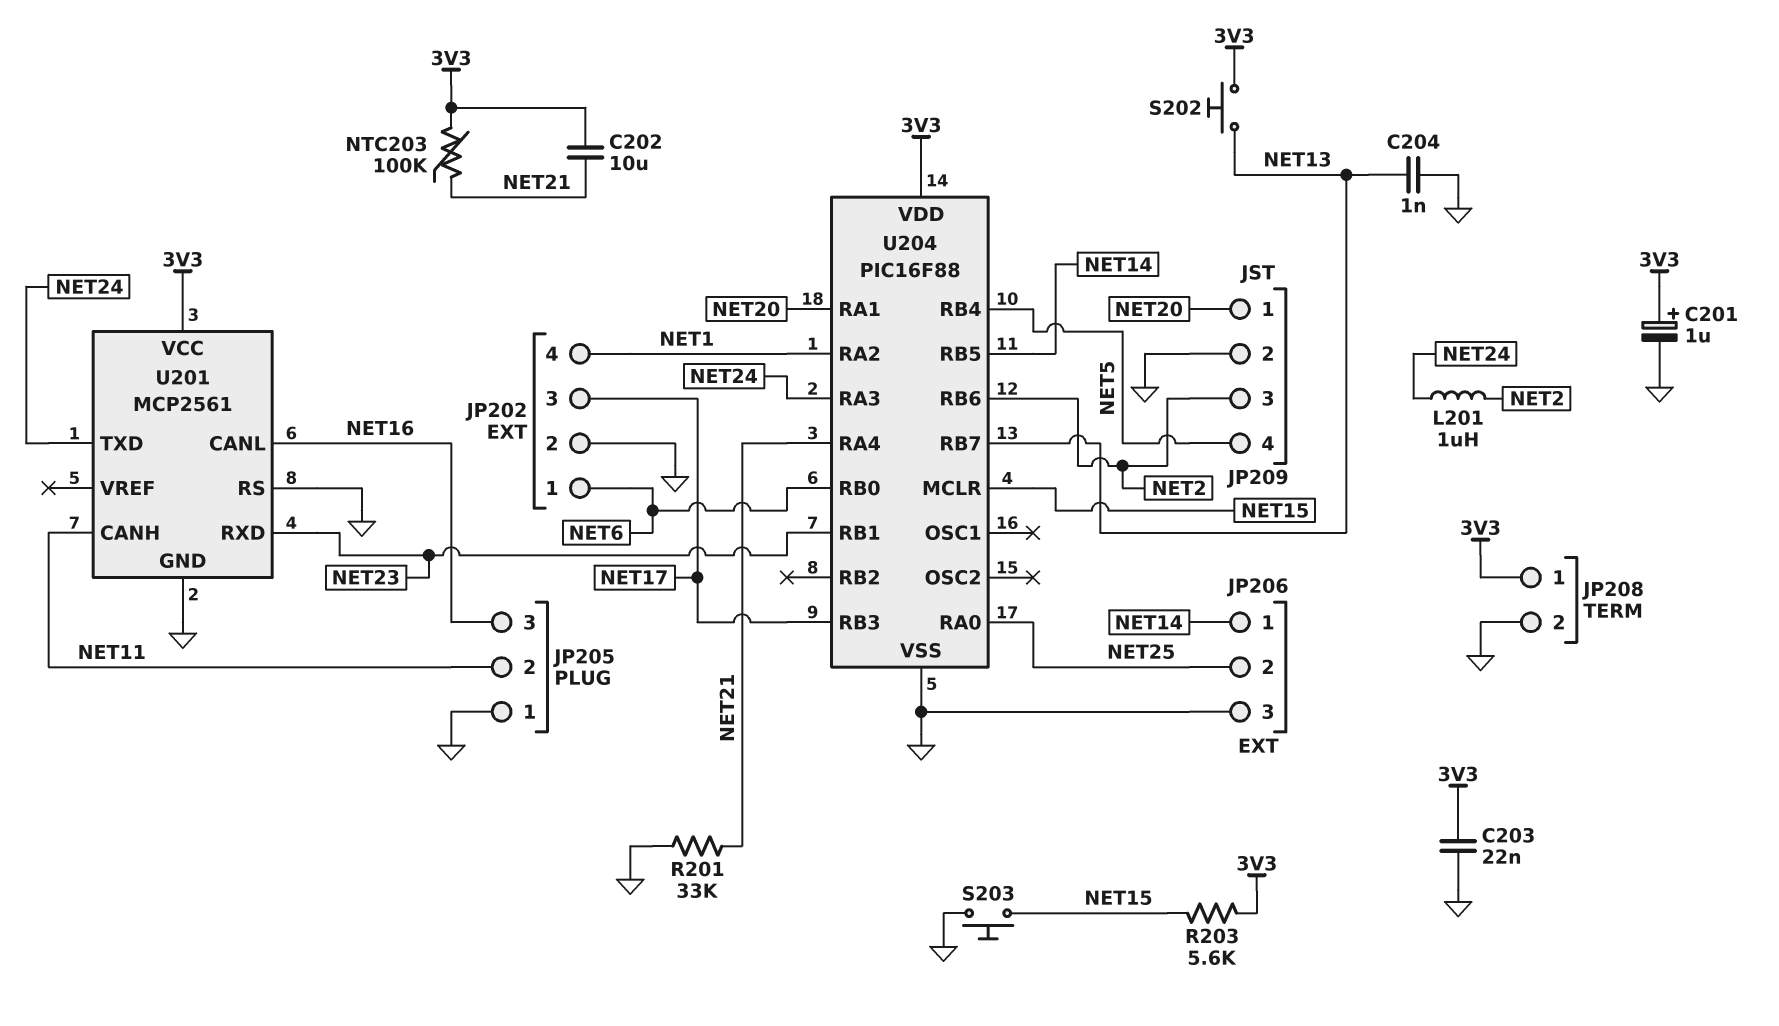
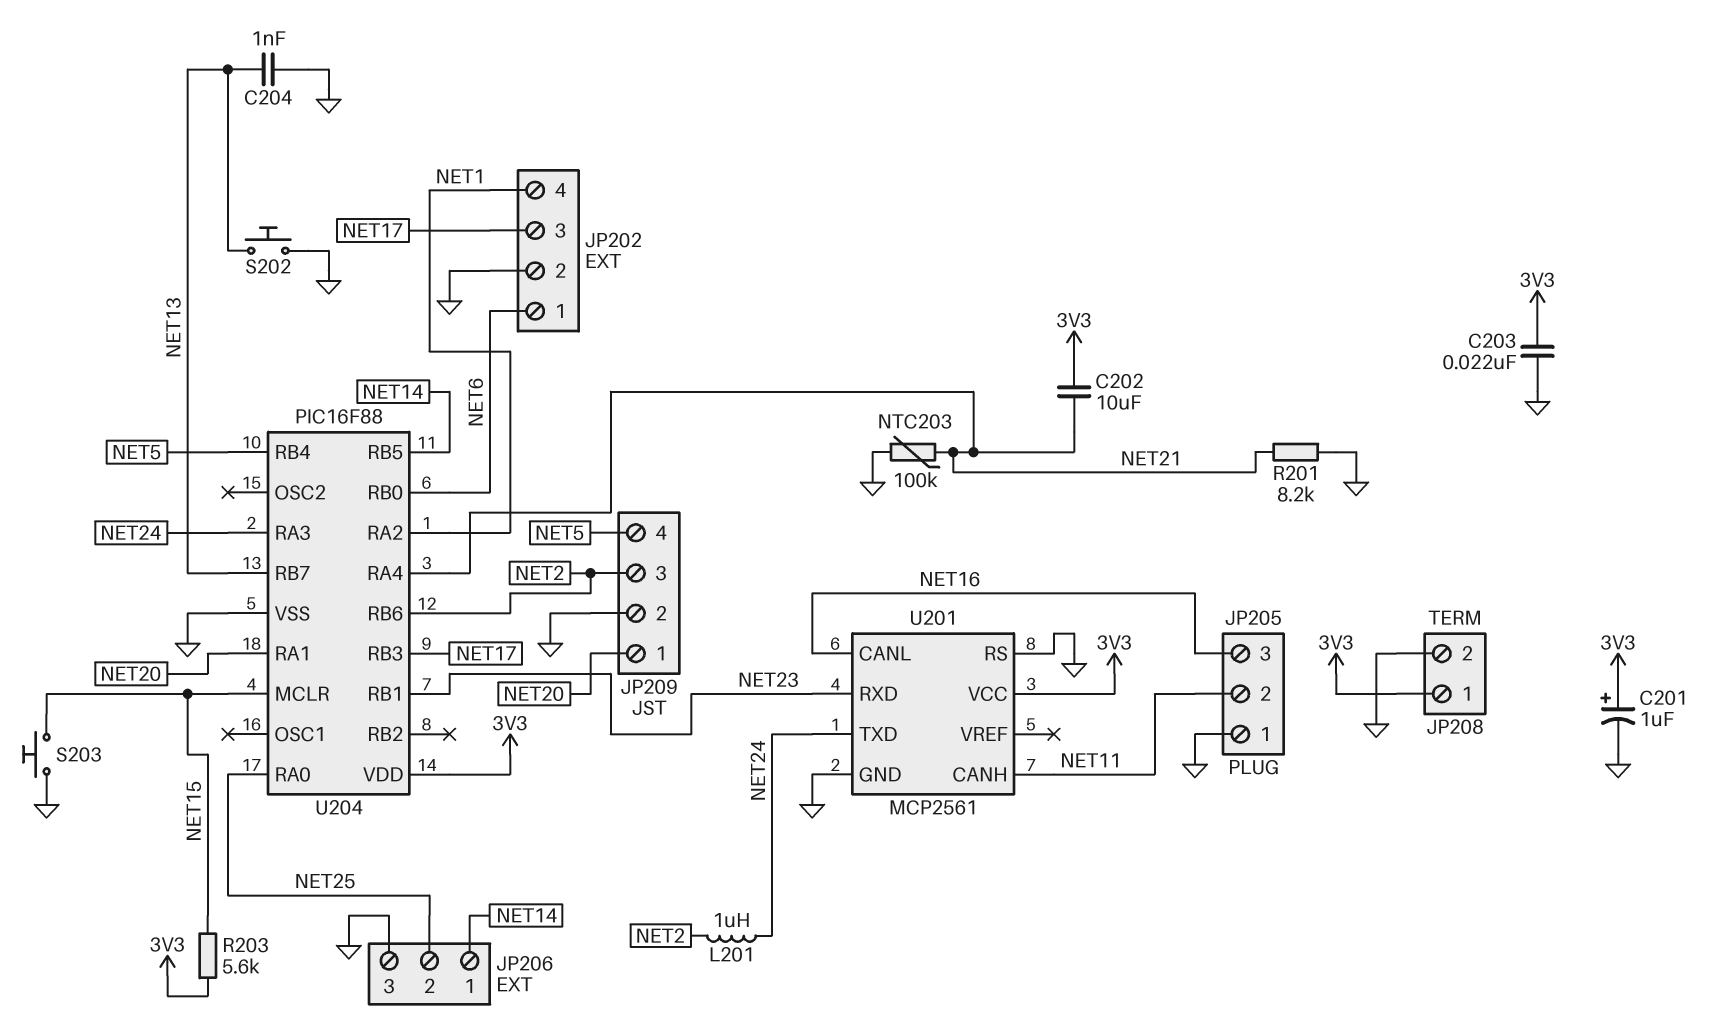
NTC203: 100k (3V3, NET21) -> 100k (GND, NET21)
R201: 33k (GND, NET21) -> 8.2k (GND, NET21)
S202: button (3V3, NET13) -> button (GND, NET13)

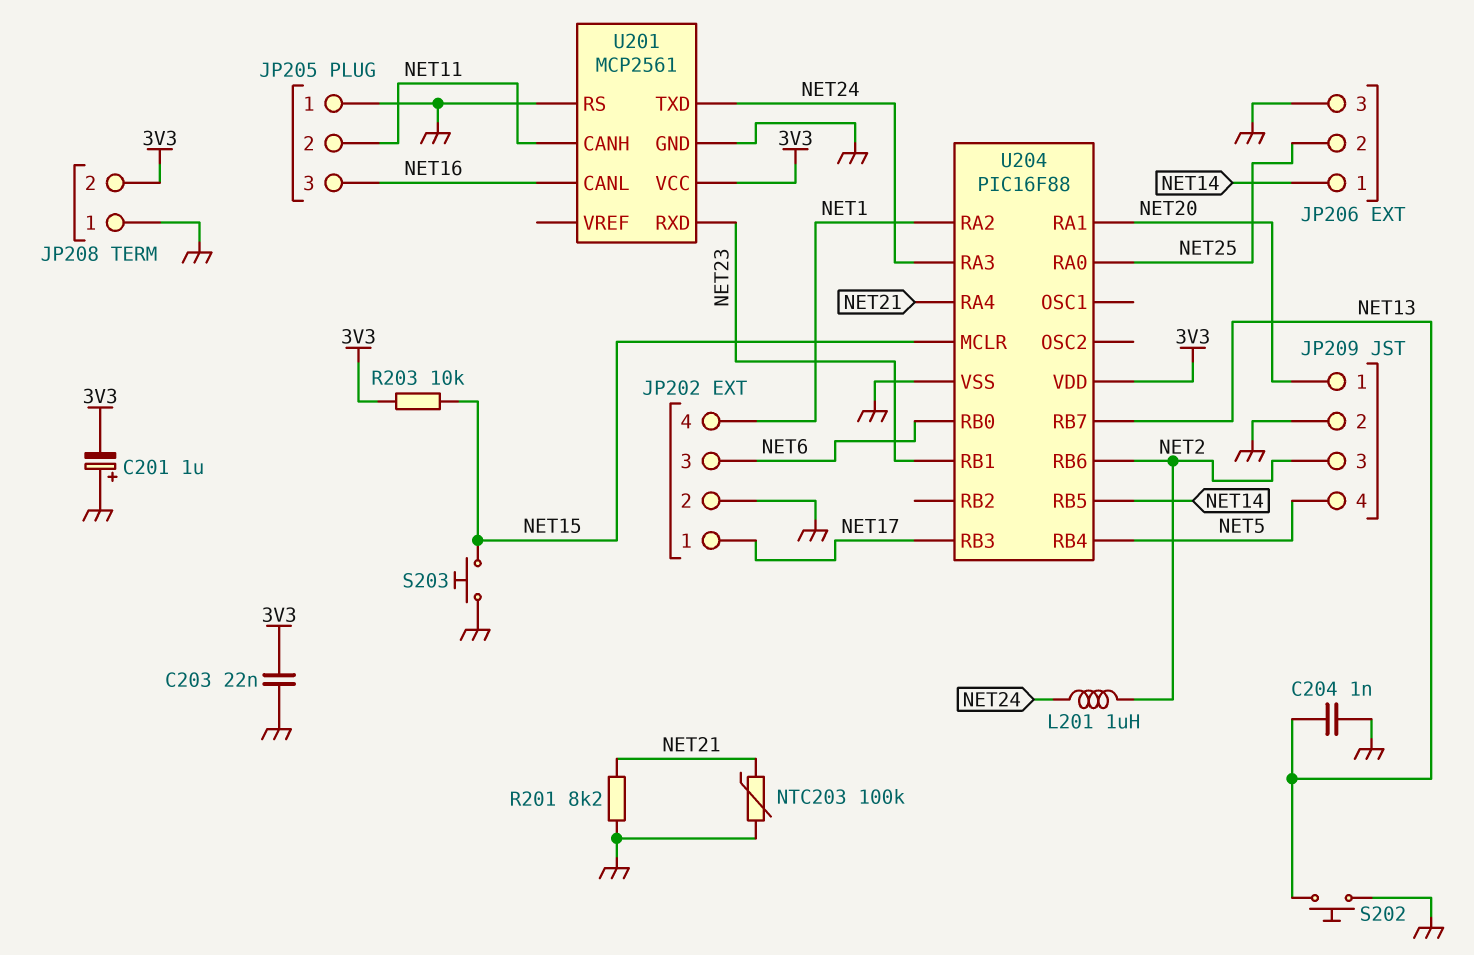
C201: 1uF (plus 3V3, minus GND) -> 1uF (plus GND, minus 3V3)
C202: 10uF (3V3, NET21) -> none
JP202 pin 1: NET6 -> NET17
JP202 pin 3: NET17 -> NET6
JP208 pin 1: 3V3 -> GND
JP208 pin 2: GND -> 3V3
R203: 5.6k (3V3, NET15) -> 10k (3V3, NET15)

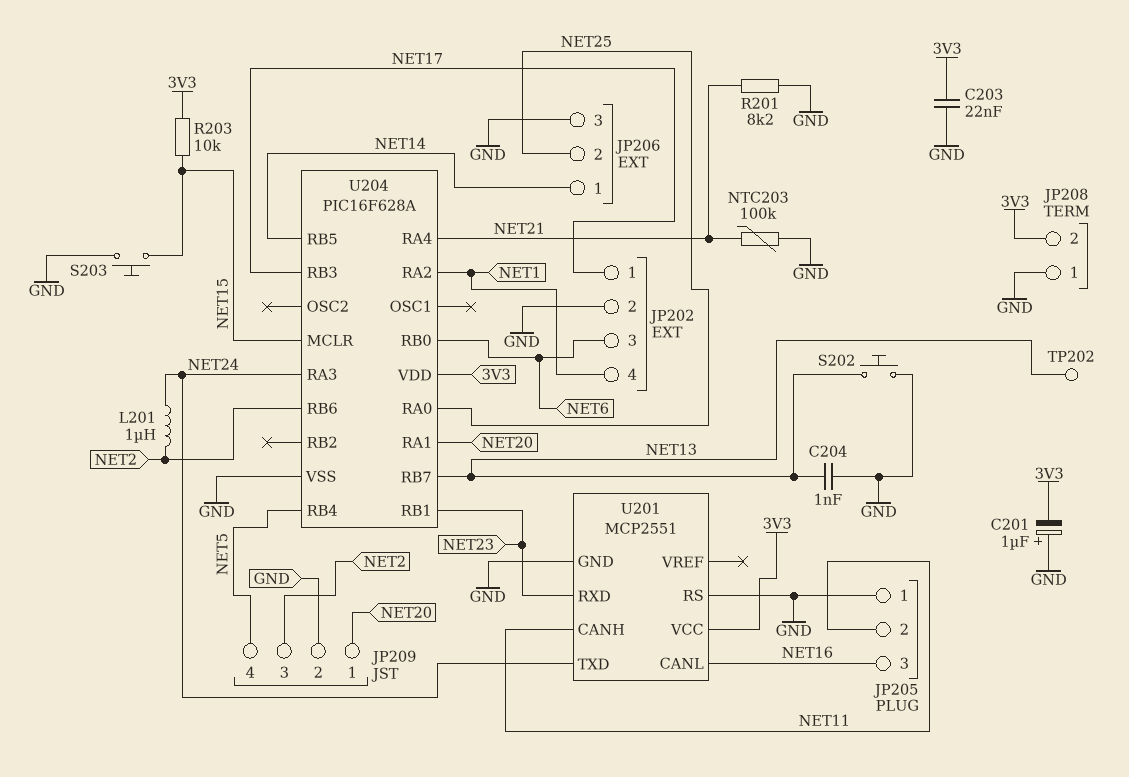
TP202: none -> test point (NET13)
U201: MCP2561 -> MCP2551
U204: PIC16F88 -> PIC16F628A

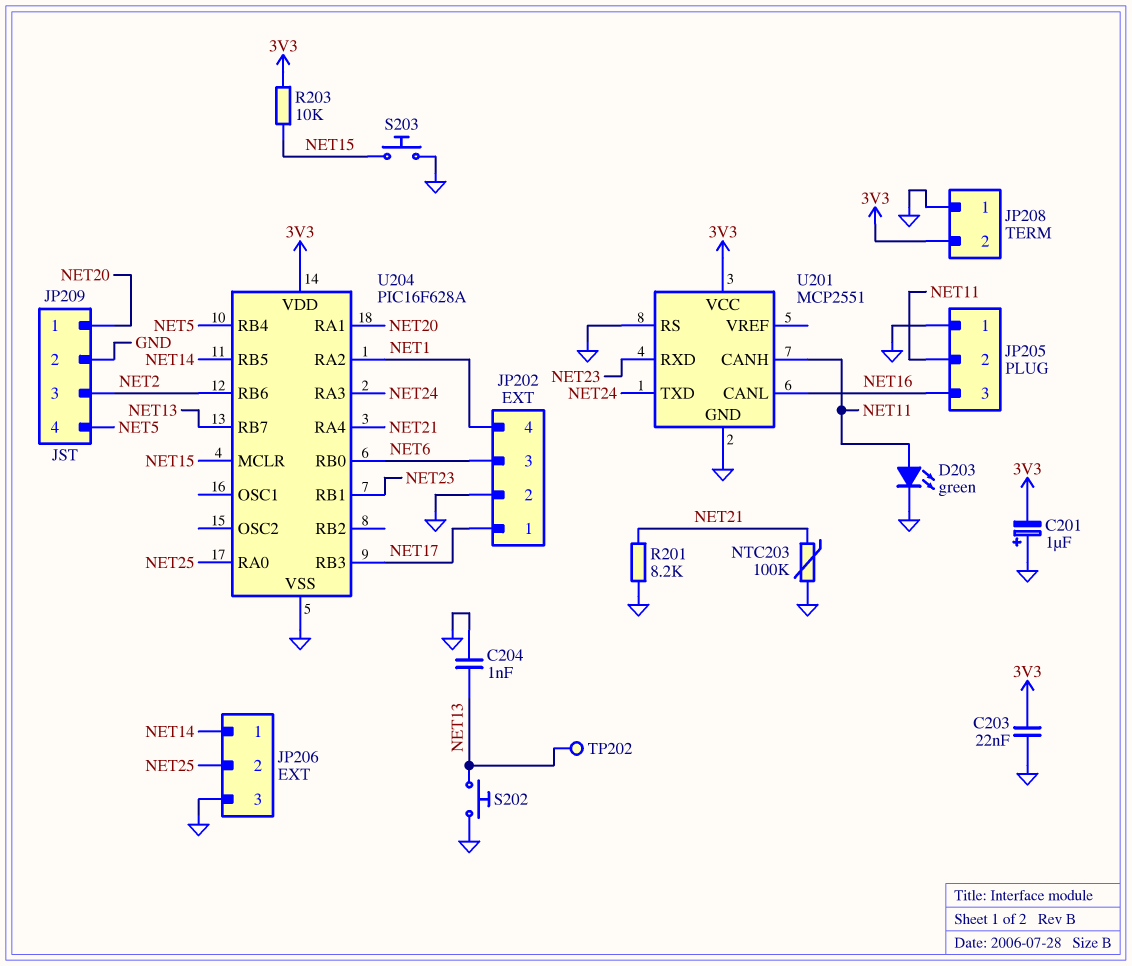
D203: none -> LED green (A NET11, K GND)
L201: 1uH (NET2, NET24) -> none

